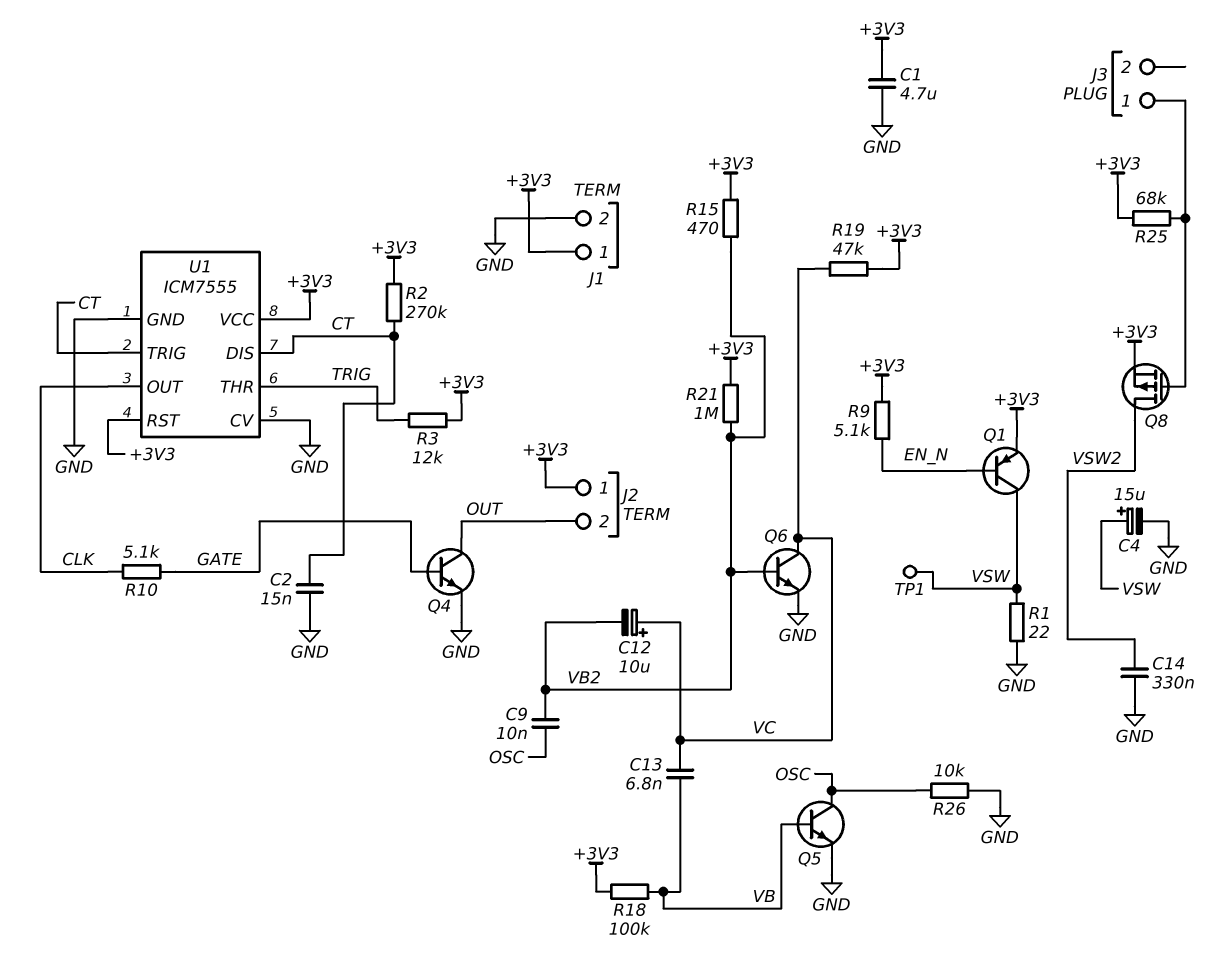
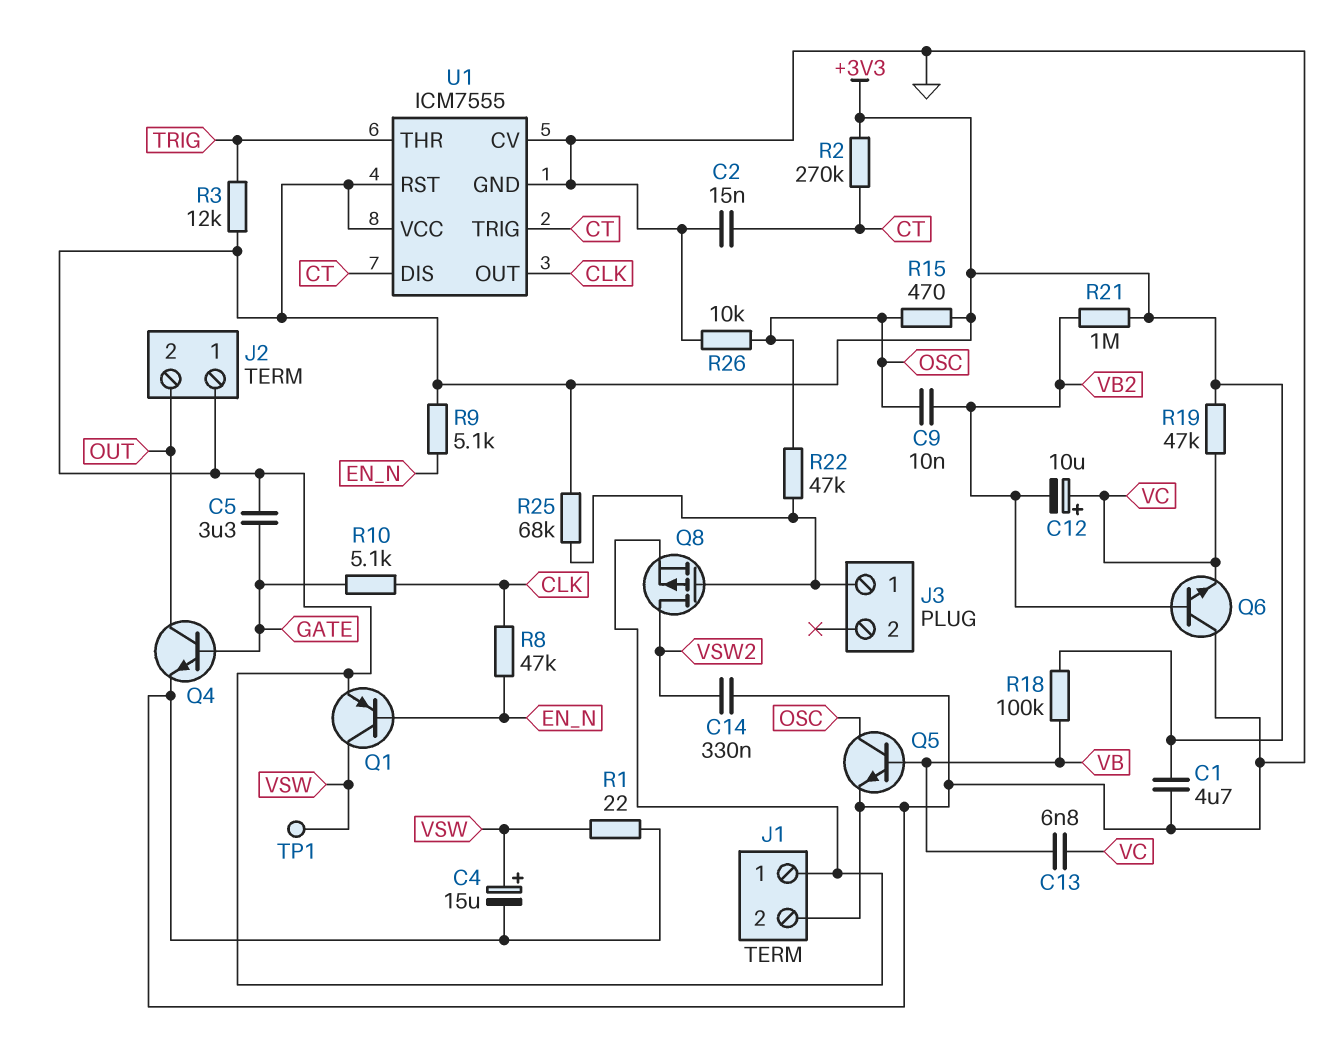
C5: none -> 3.3uF (+3V3, GATE)
Q6: NPN (B VB2, C VC, E GND) -> NPN (B VB2, C GND, E VC)
R8: none -> 47k (CLK, EN_N)
R15: 470 (+3V3, VB2) -> 470 (+3V3, OSC)
R22: none -> 47k (J3/1, OSC)

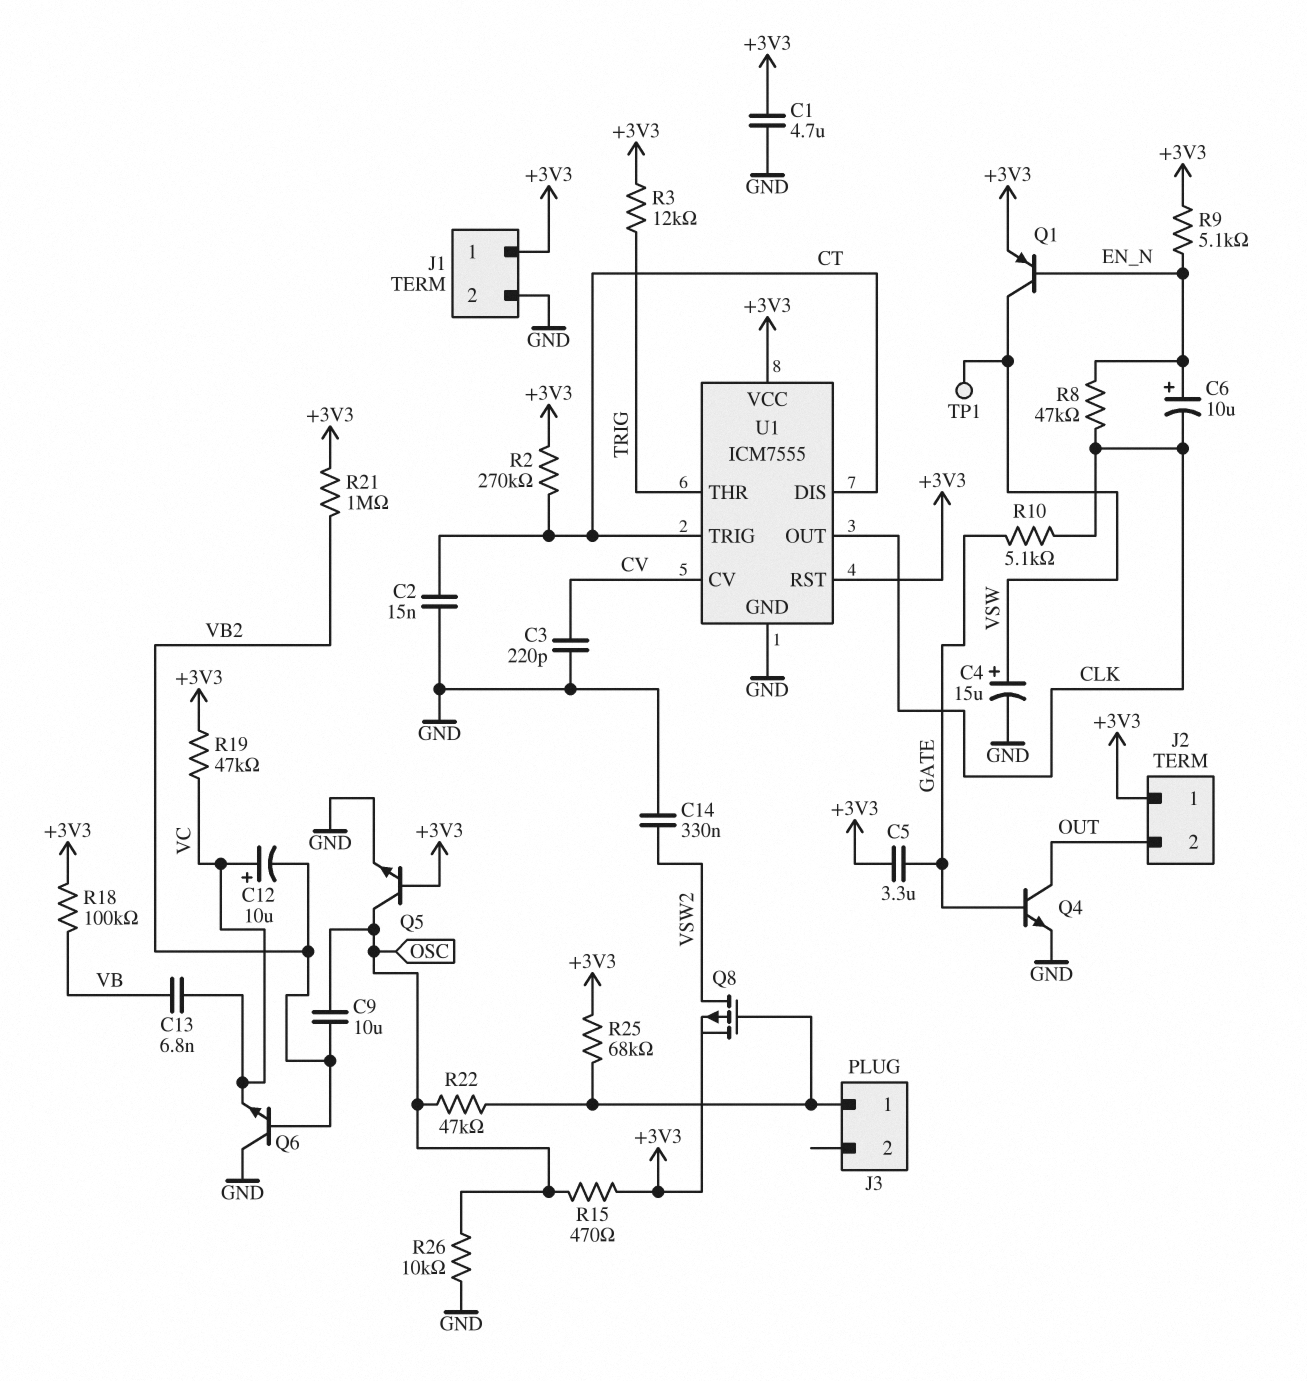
C3: none -> 220pF (CV, GND)
C6: none -> 10uF (plus EN_N, minus CLK)
C9: 10nF (OSC, VB2) -> 10uF (OSC, VB2)
Q5: NPN (B VB, C OSC, E GND) -> NPN (B +3V3, C OSC, E GND)
R1: 22 (GND, VSW) -> none
U1 pin CV: GND -> CV

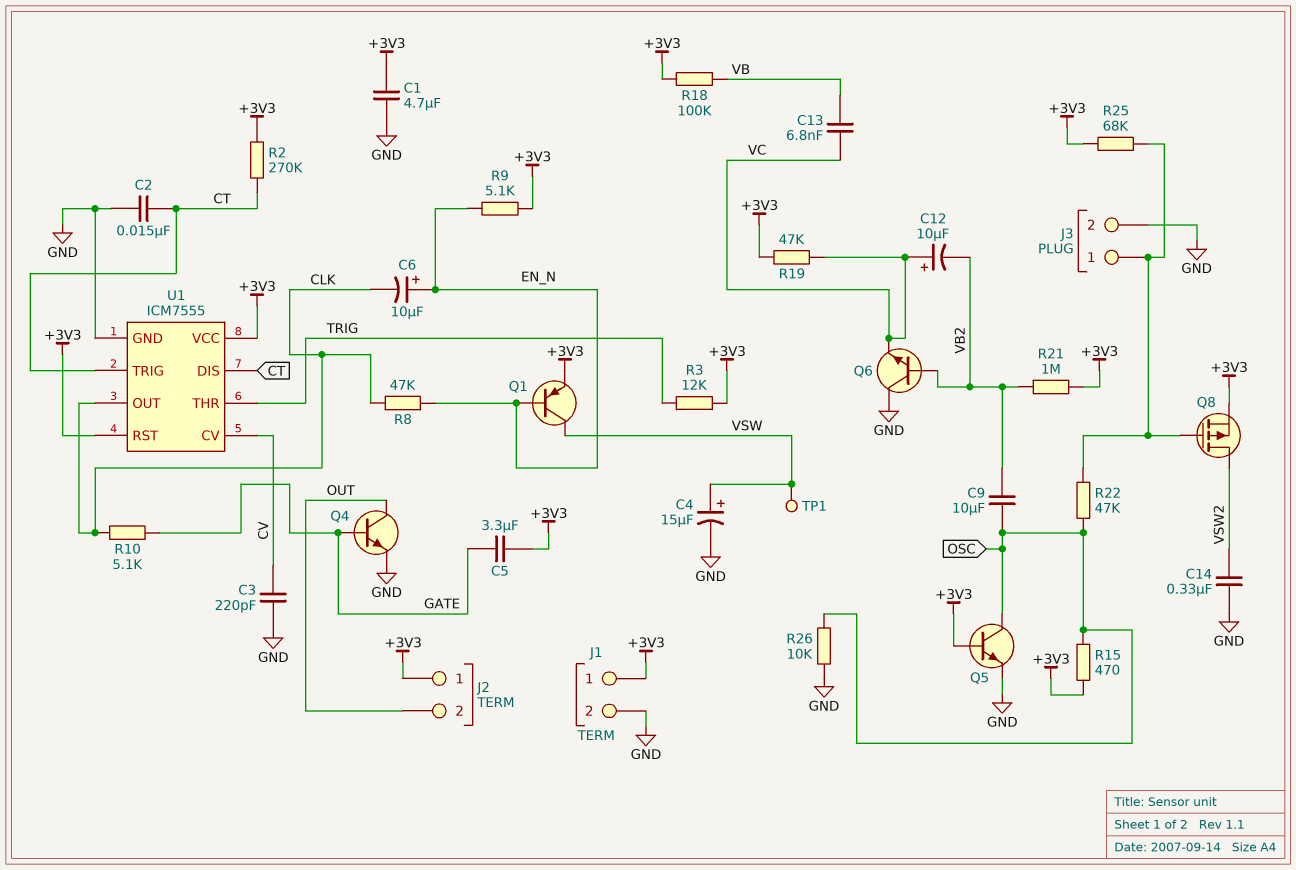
J3 pin 2: none -> GND

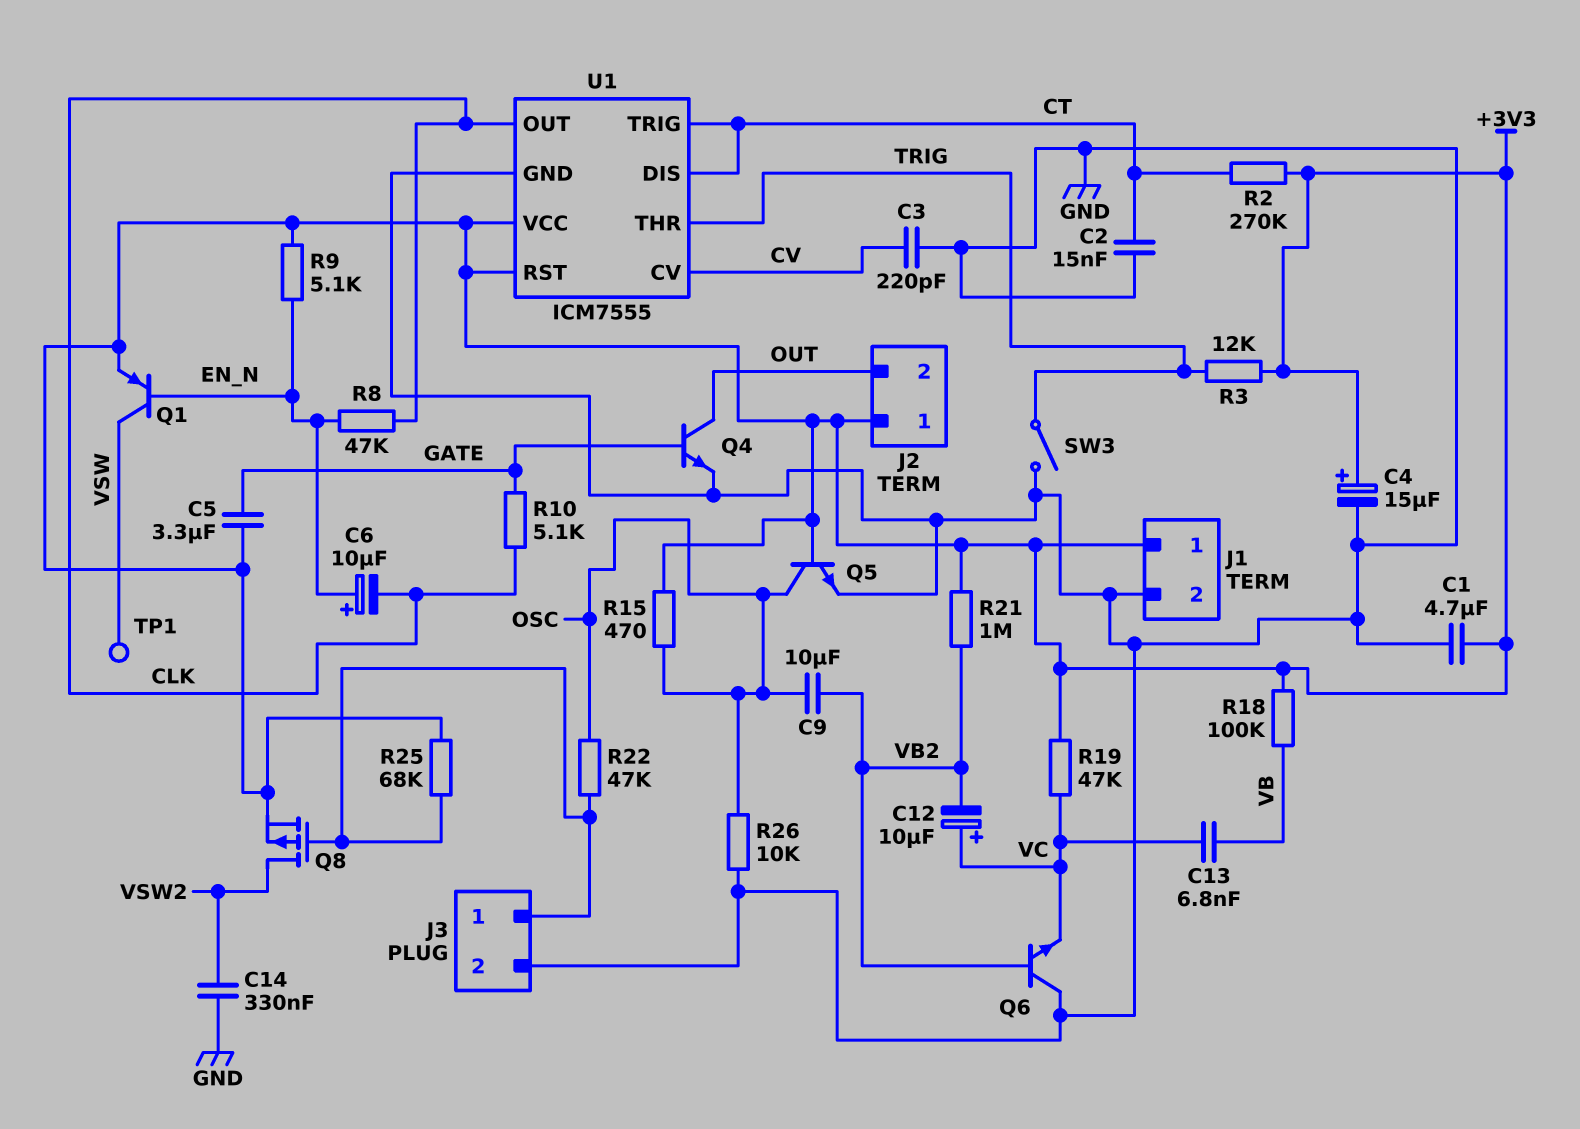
C4: 15uF (plus VSW, minus GND) -> 15uF (plus +3V3, minus GND)
SW3: none -> switch (GND, TRIG)

